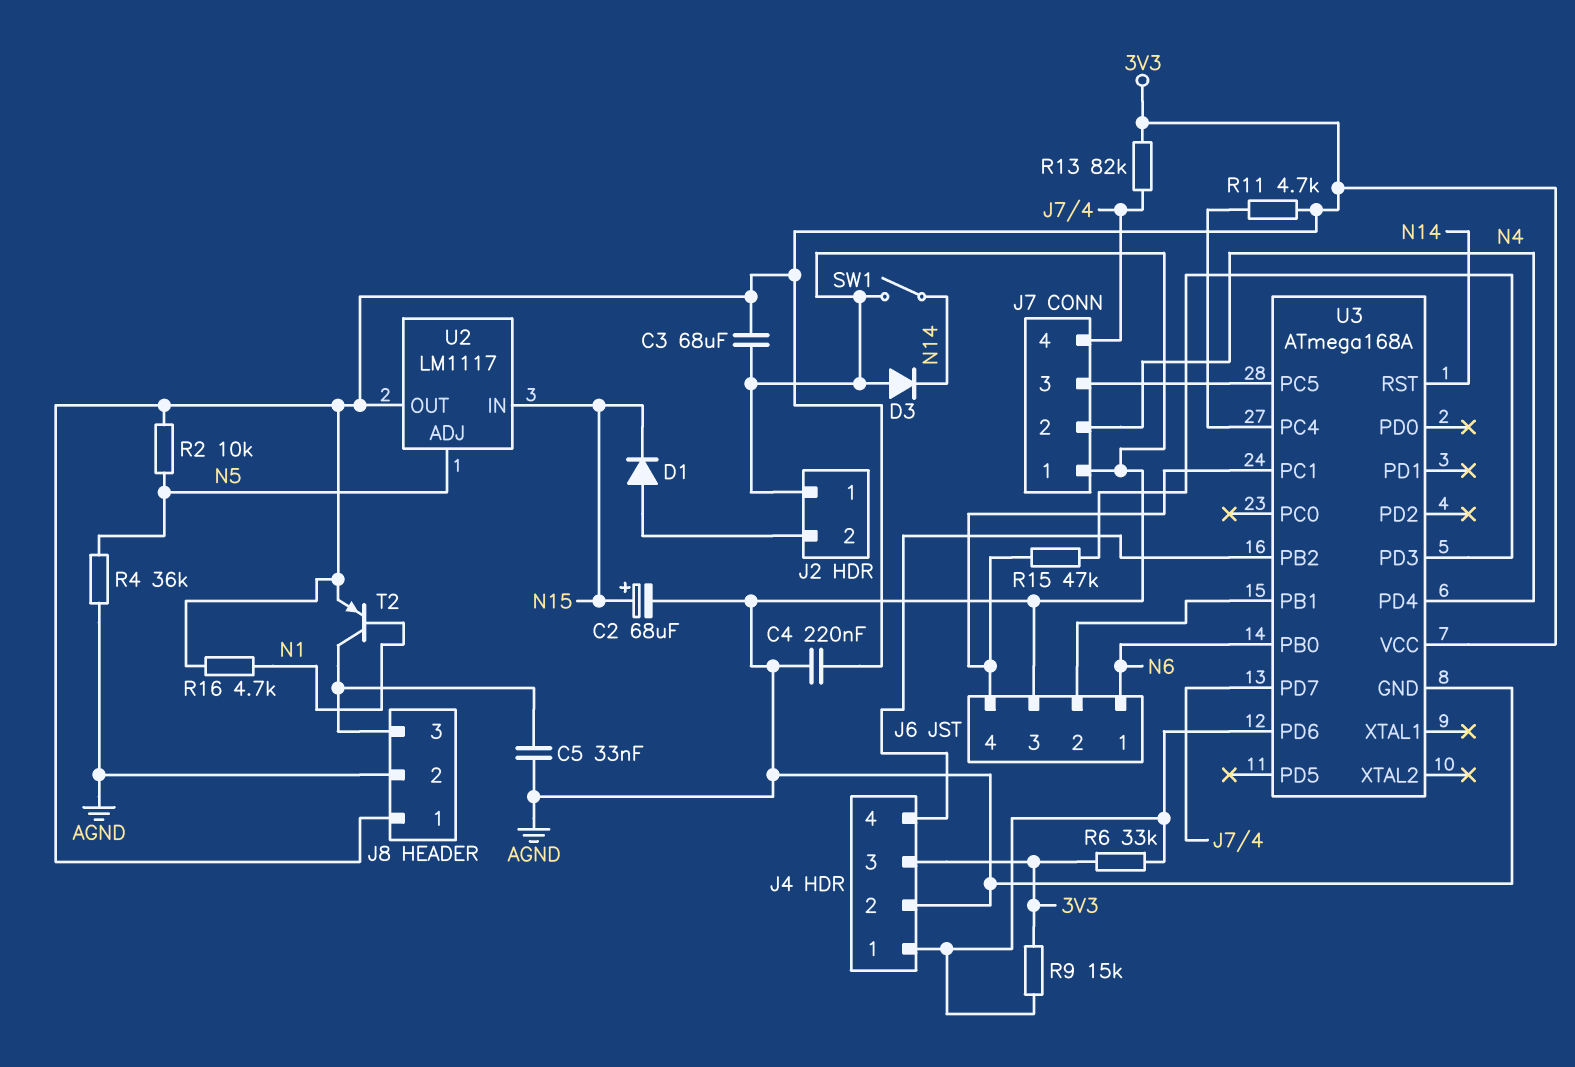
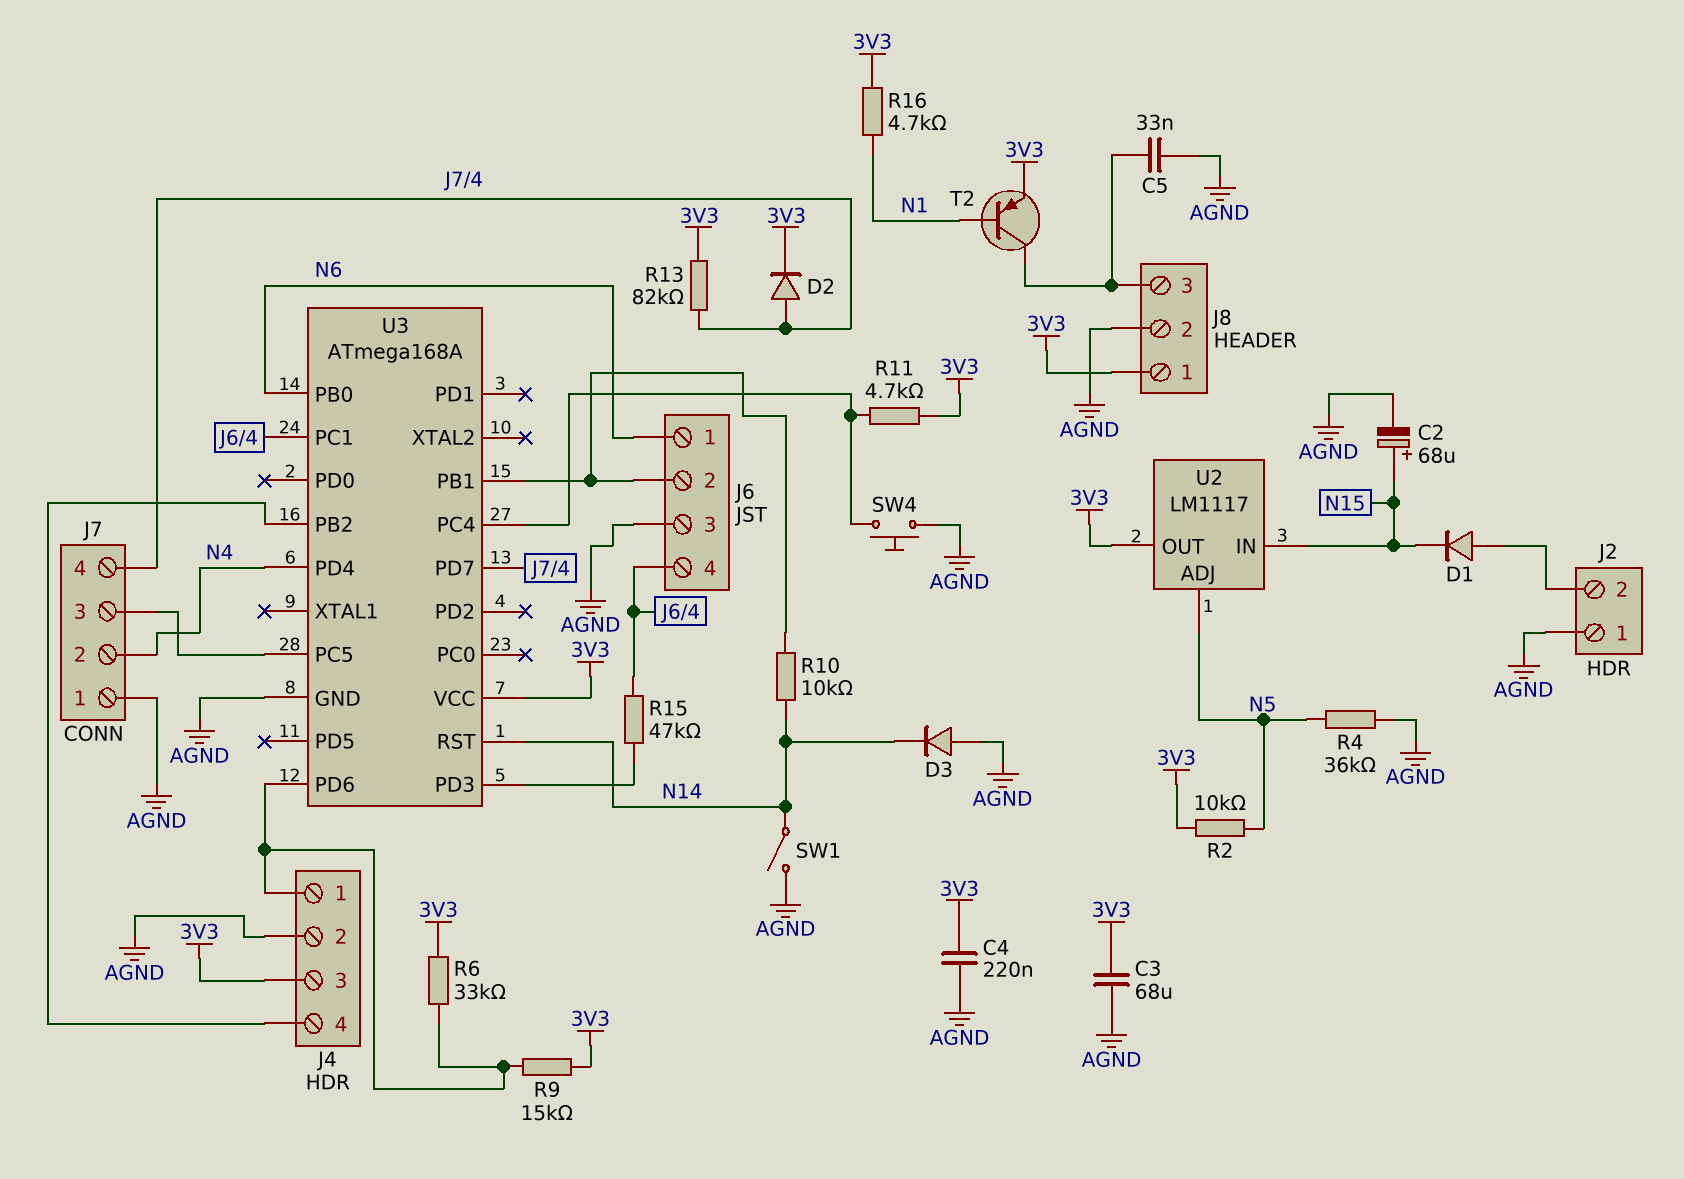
D2: none -> diode (A J7/4, K 3V3)
R10: none -> 10k (J6/2, N14)
SW4: none -> button (AGND, U3/PC4)

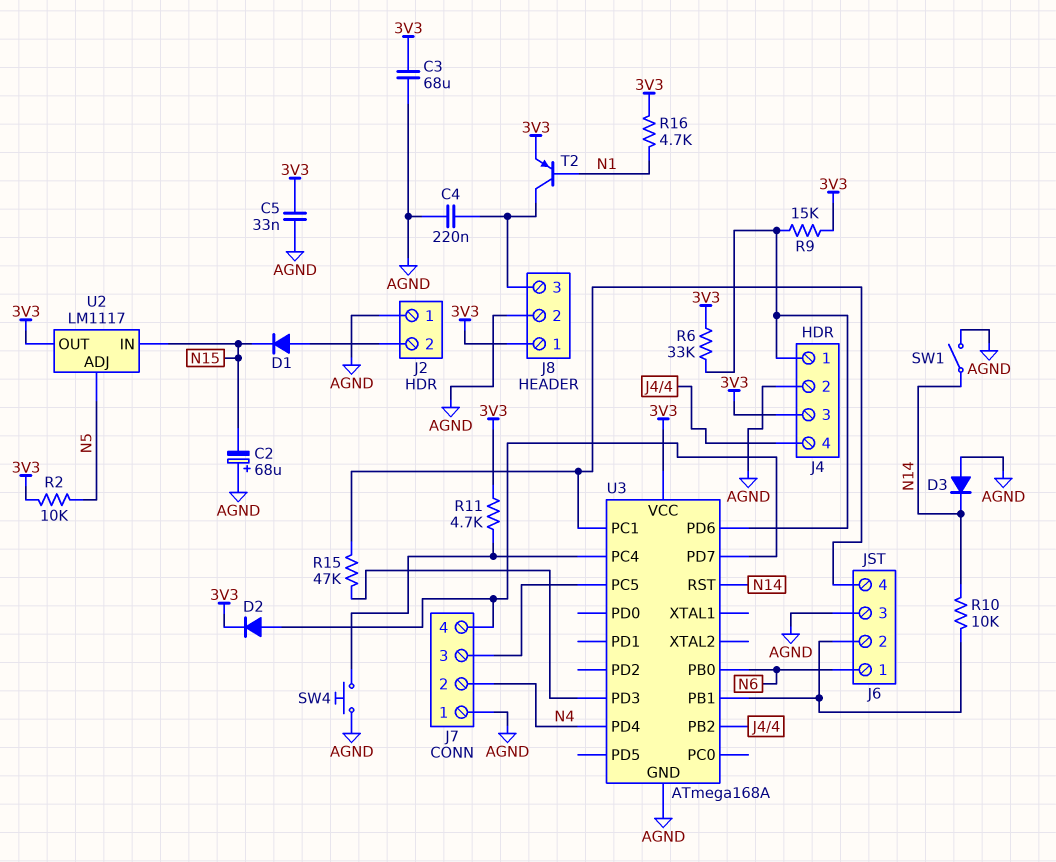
C2: 68uF (plus N15, minus AGND) -> 68uF (plus AGND, minus N15)
C4: 220nF (3V3, AGND) -> 220nF (AGND, J8/3)
C5: 33nF (AGND, J8/3) -> 33nF (3V3, AGND)
R4: 36k (AGND, N5) -> none
R13: 82k (3V3, J7/4) -> none

